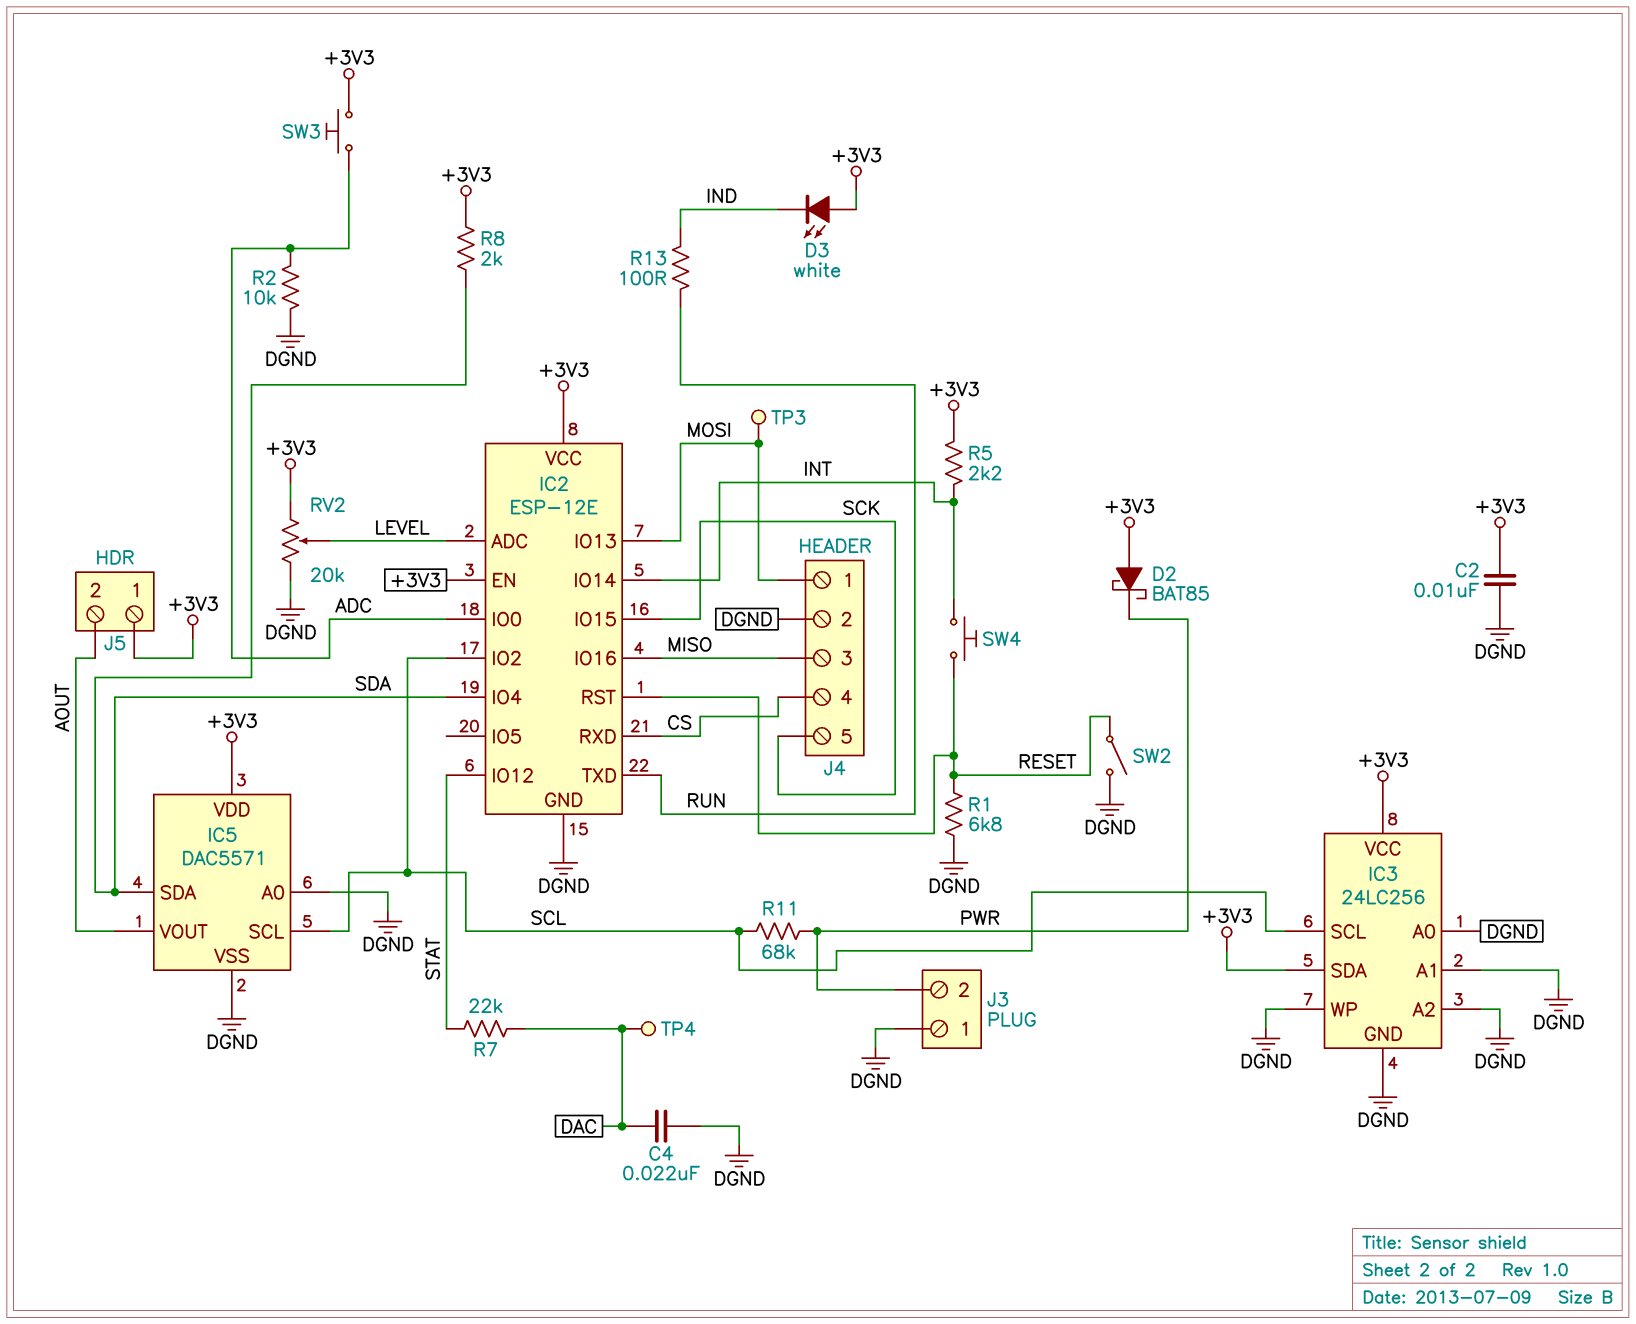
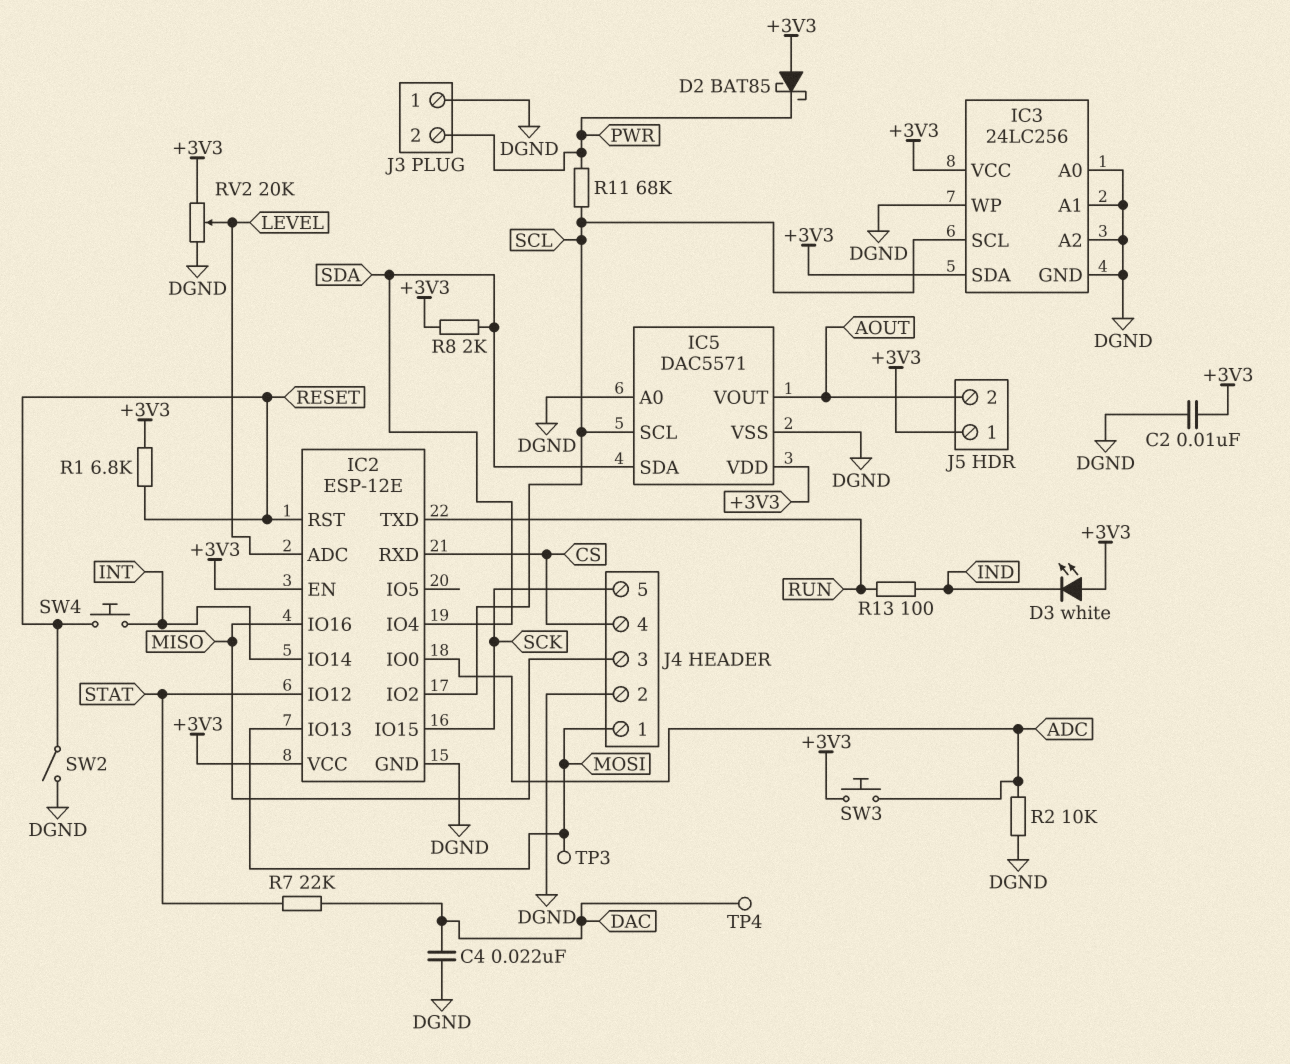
R1: 6.8k (DGND, RESET) -> 6.8k (+3V3, RESET)
R5: 2.2k (+3V3, INT) -> none

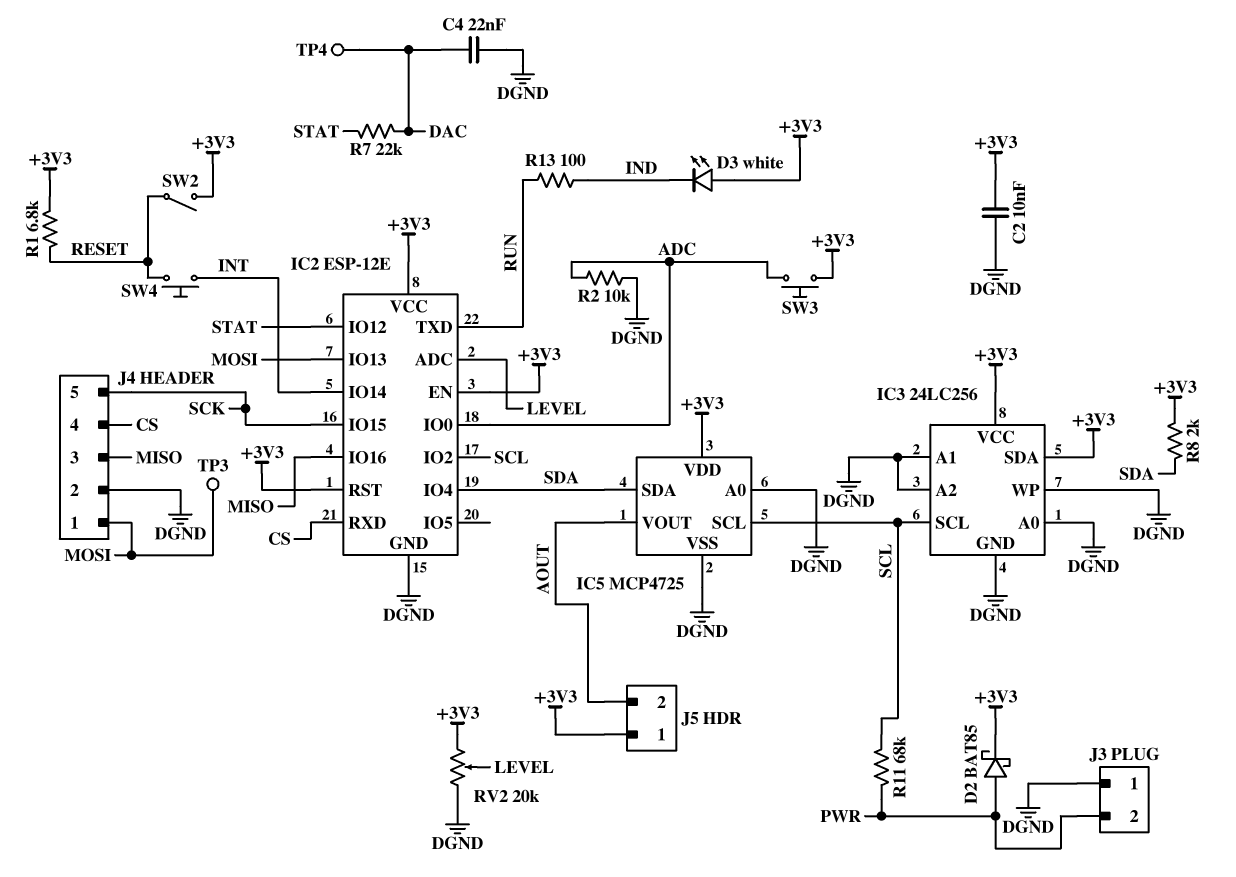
D2: schottky BAT85 (A +3V3, K PWR) -> schottky BAT85 (A PWR, K +3V3)
IC2 pin RST: RESET -> +3V3
IC5: DAC5571 -> MCP4725
SW2: switch (DGND, RESET) -> switch (+3V3, RESET)

